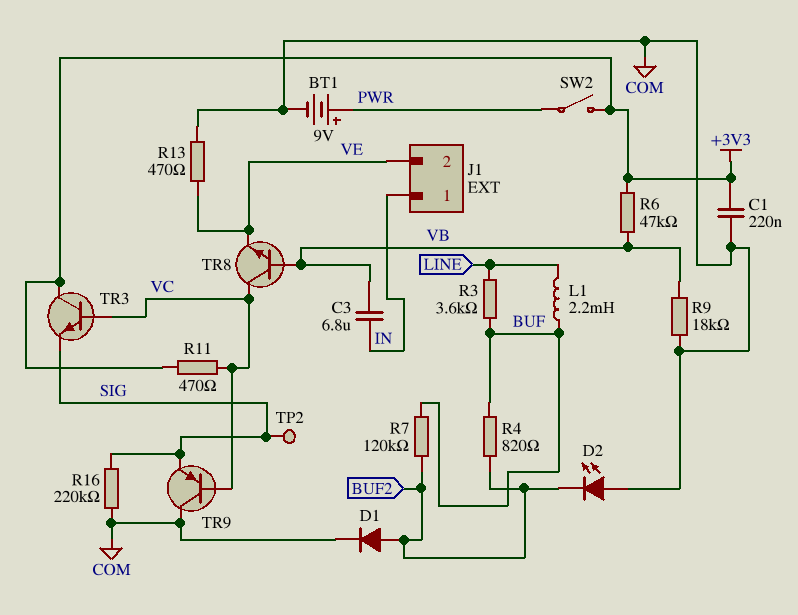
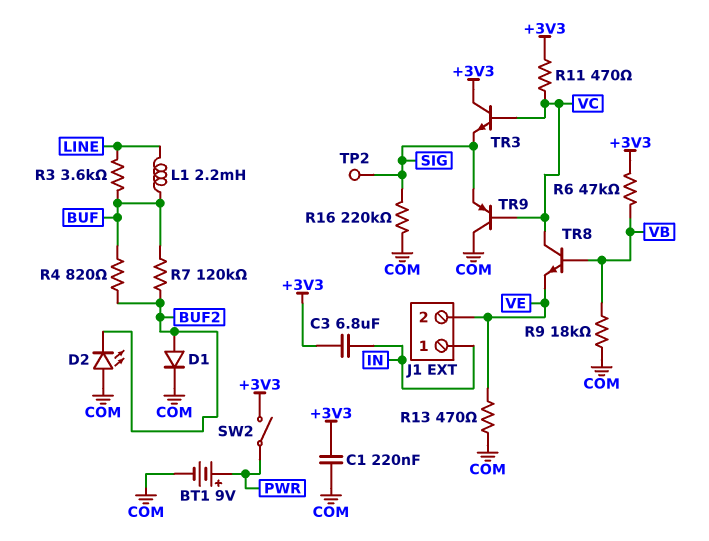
C3: 6.8uF (IN, VB) -> 6.8uF (+3V3, IN)

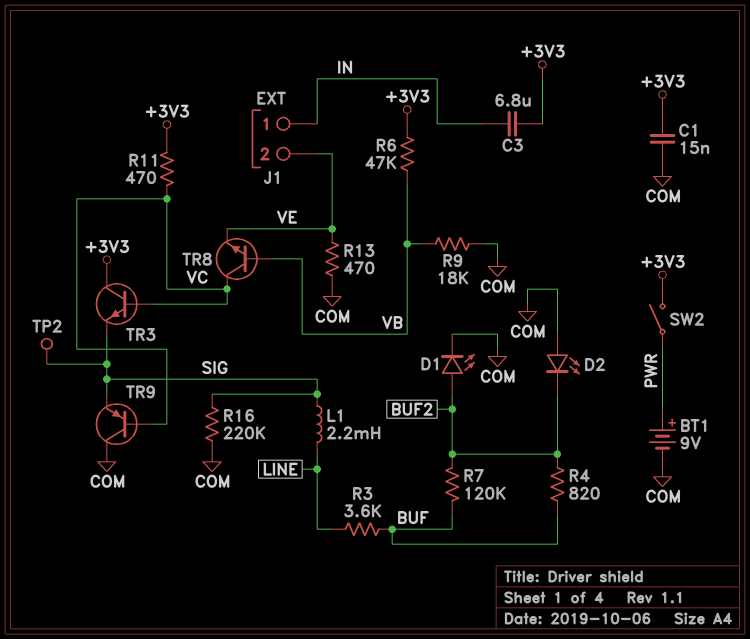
C1: 220nF (+3V3, COM) -> 15nF (+3V3, COM)
D1: diode (A BUF2, K COM) -> LED (A BUF2, K COM)
L1: 2.2mH (BUF, LINE) -> 2.2mH (LINE, SIG)

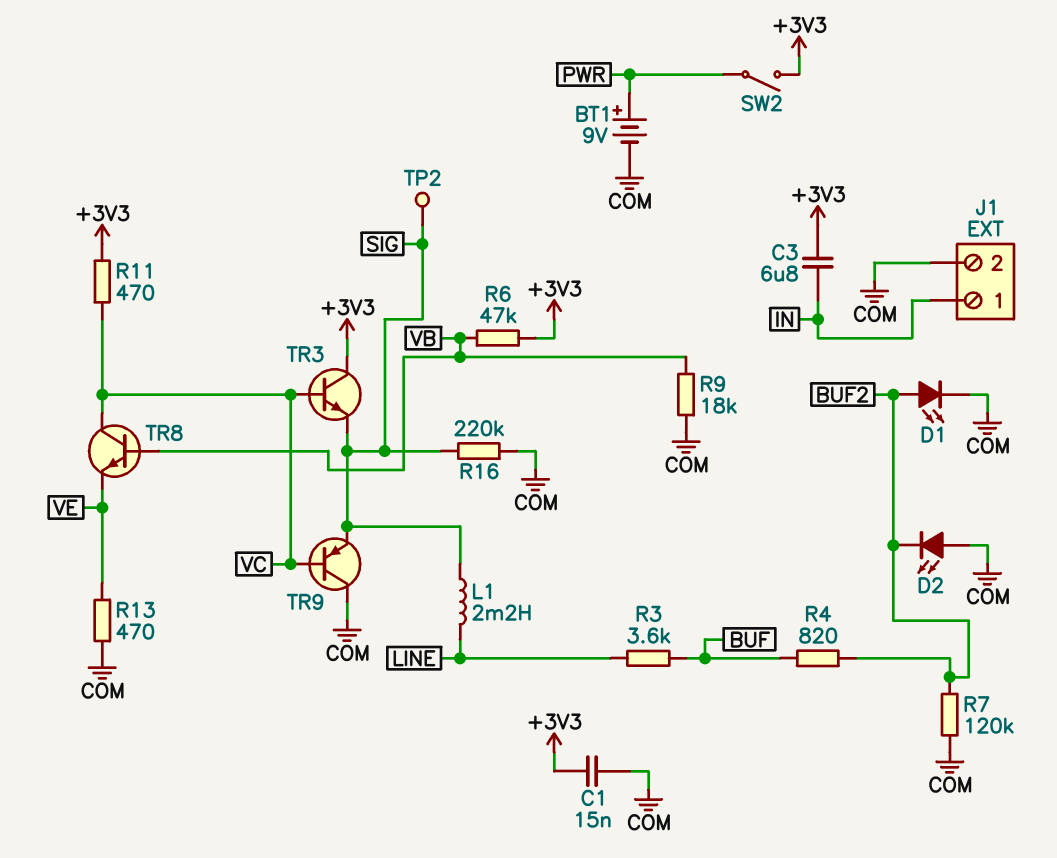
J1 pin 2: VE -> COM
R7: 120k (BUF, BUF2) -> 120k (BUF2, COM)

